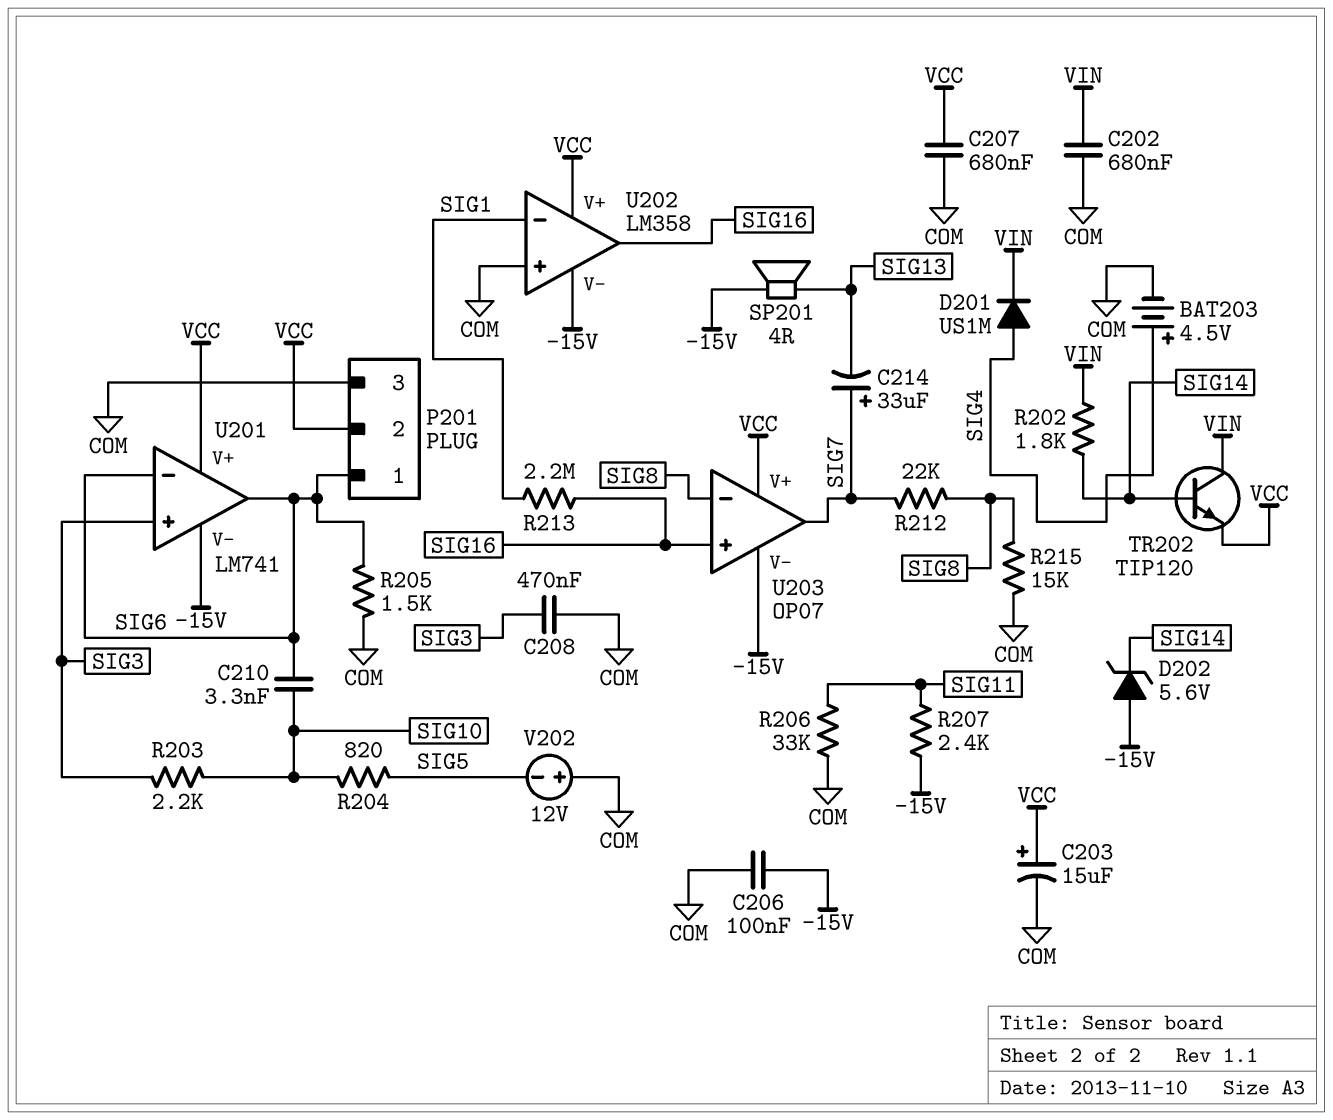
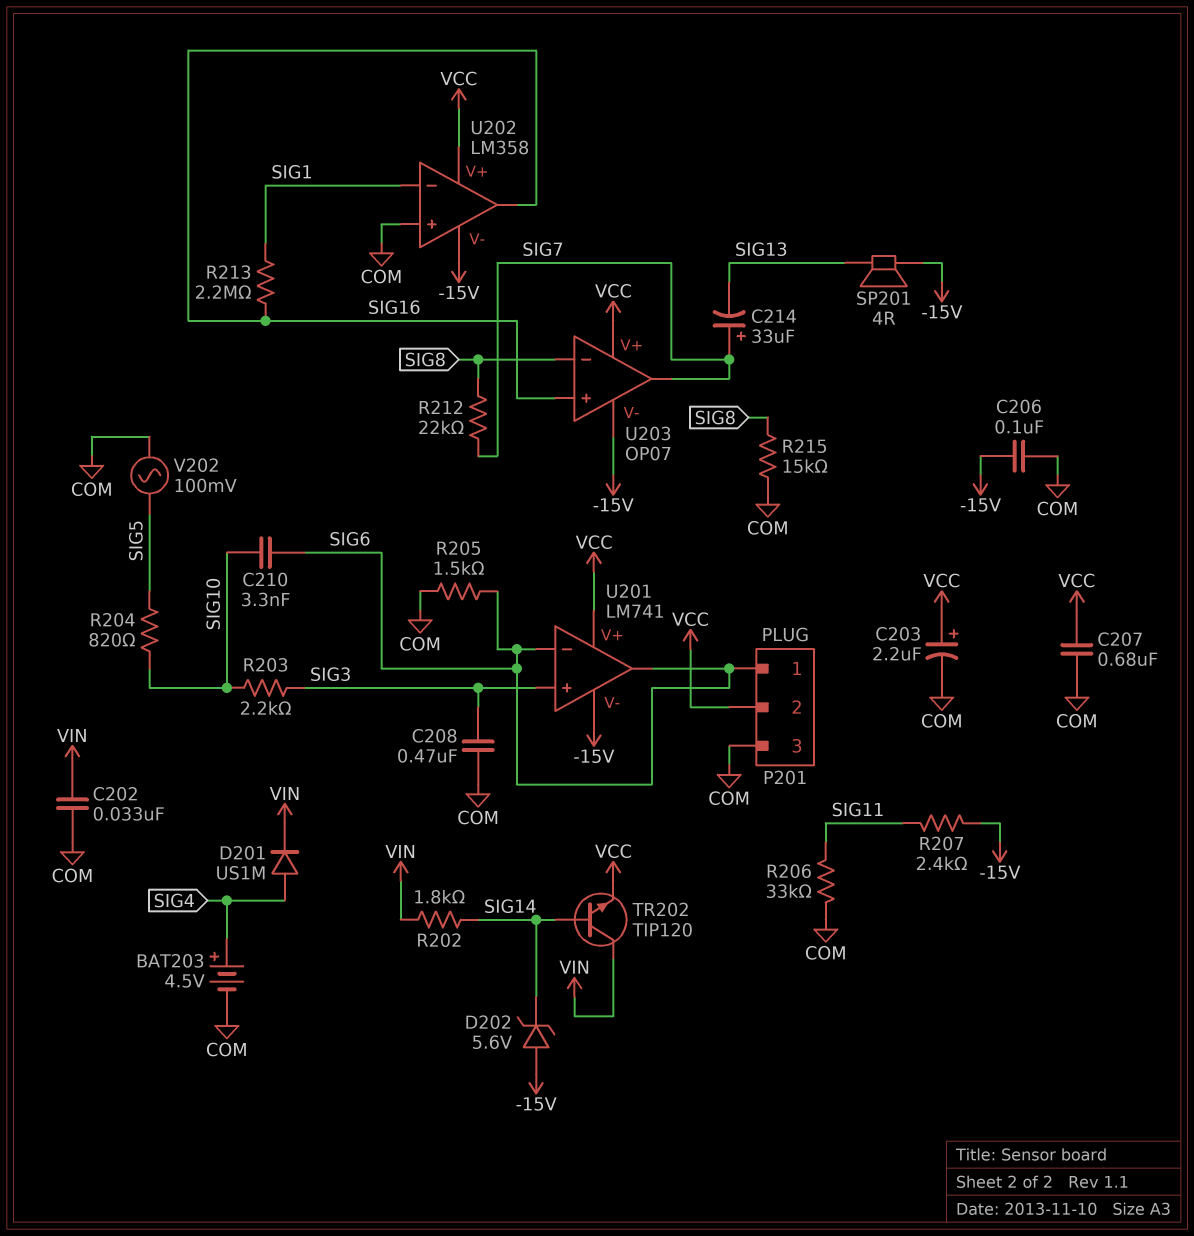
C202: 680nF (COM, VIN) -> 33nF (COM, VIN)
C203: 15uF (plus VCC, minus COM) -> 2.2uF (plus VCC, minus COM)
V202: 12V (plus COM, minus SIG5) -> AC 100mV (COM, SIG5)

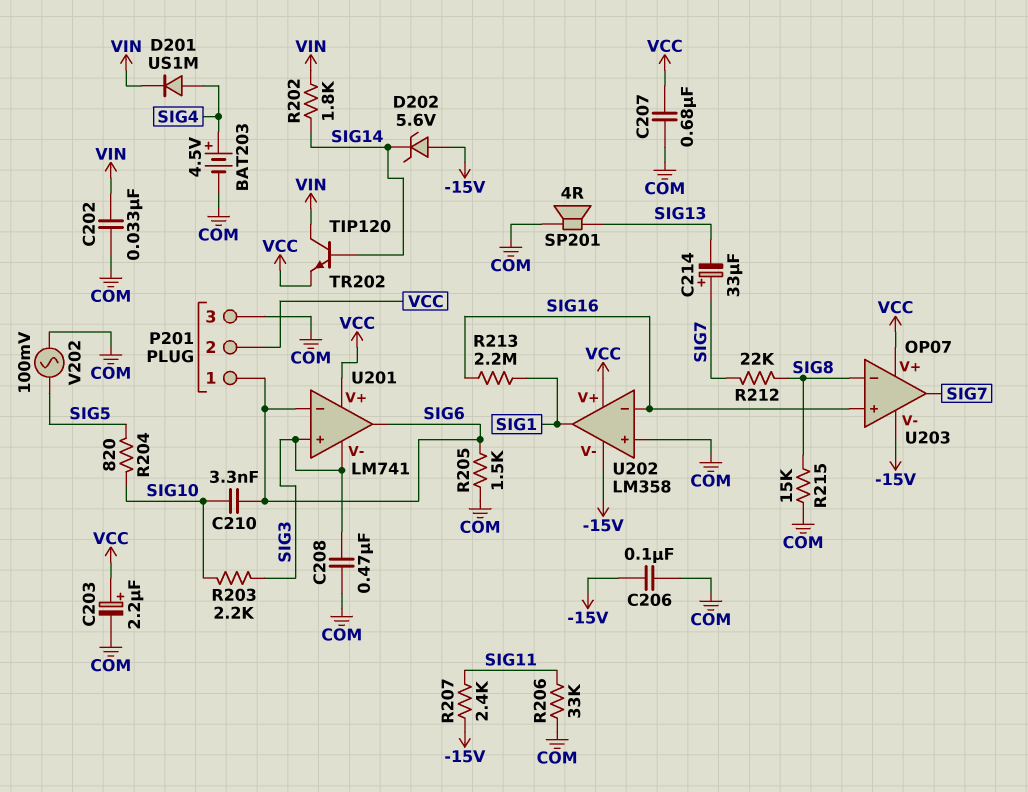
SP201: speaker 4R (-15V, SIG13) -> speaker 4R (COM, SIG13)
U201 pin V-: -15V -> SIG3
U202 pin in-: SIG1 -> SIG16
U202 pin out: SIG16 -> SIG1

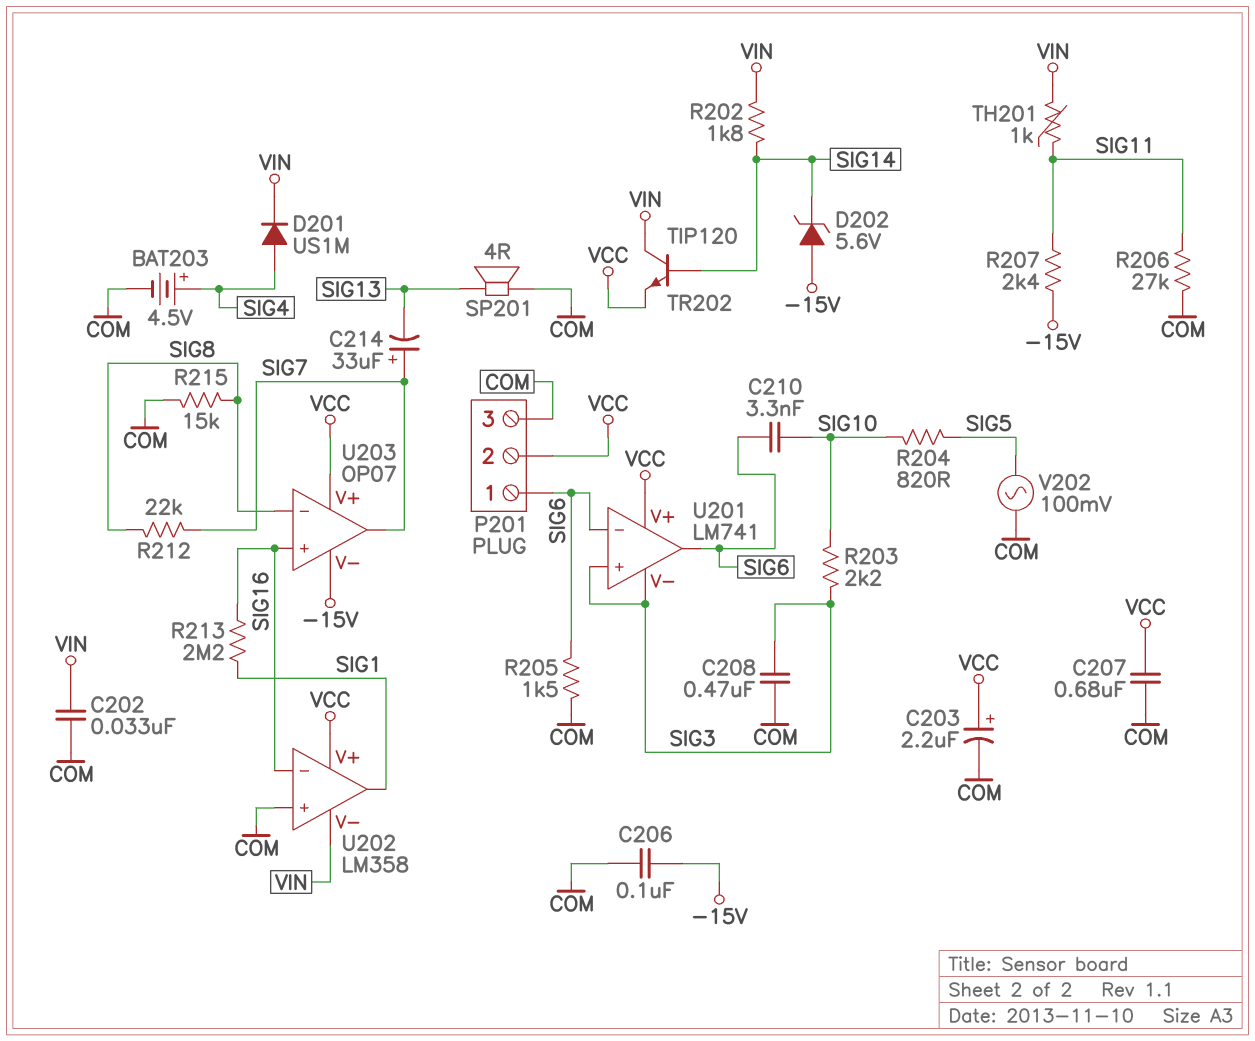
R206: 33k (COM, SIG11) -> 27k (COM, SIG11)
TH201: none -> 1k (SIG11, VIN)
U202 pin V-: -15V -> VIN

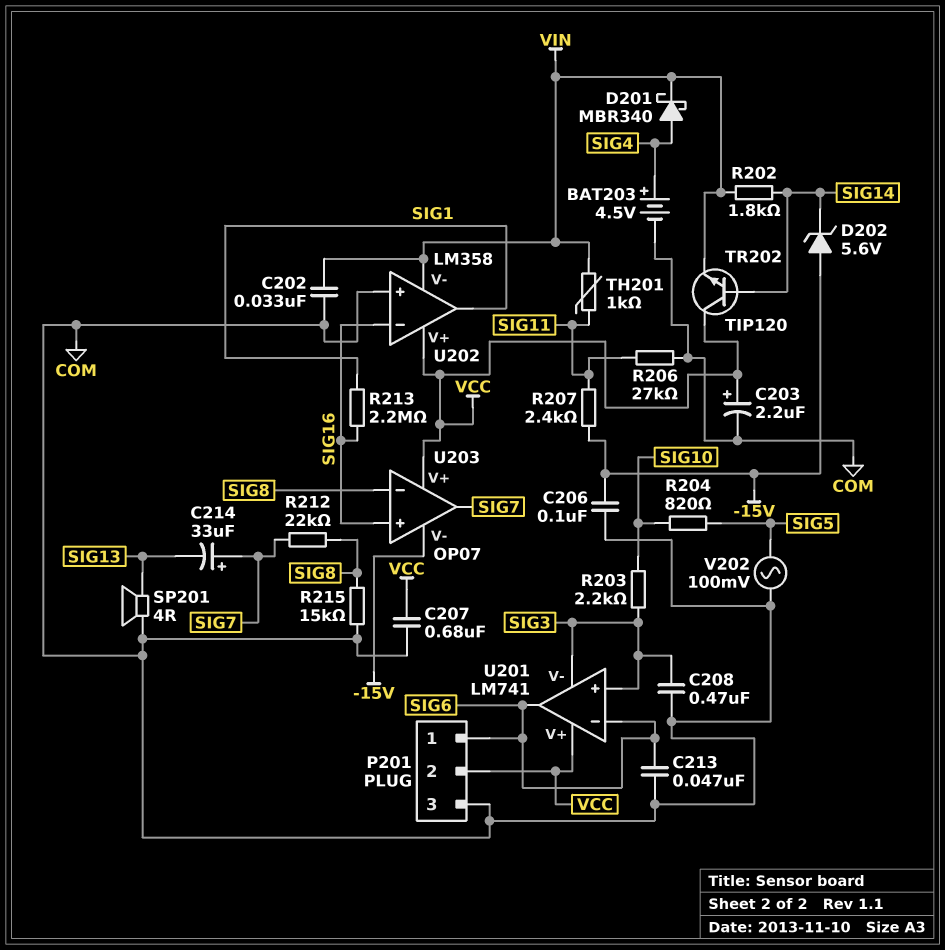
C210: 3.3nF (SIG6, SIG10) -> none
C213: none -> 47nF (COM, SIG6)
D201: diode US1M (A SIG4, K VIN) -> schottky MBR340 (A SIG4, K VIN)
R205: 1.5k (COM, SIG6) -> none
TR202: NPN TIP120 (B SIG14, C VIN, E VCC) -> NPN TIP120 (B SIG14, C VCC, E VIN)

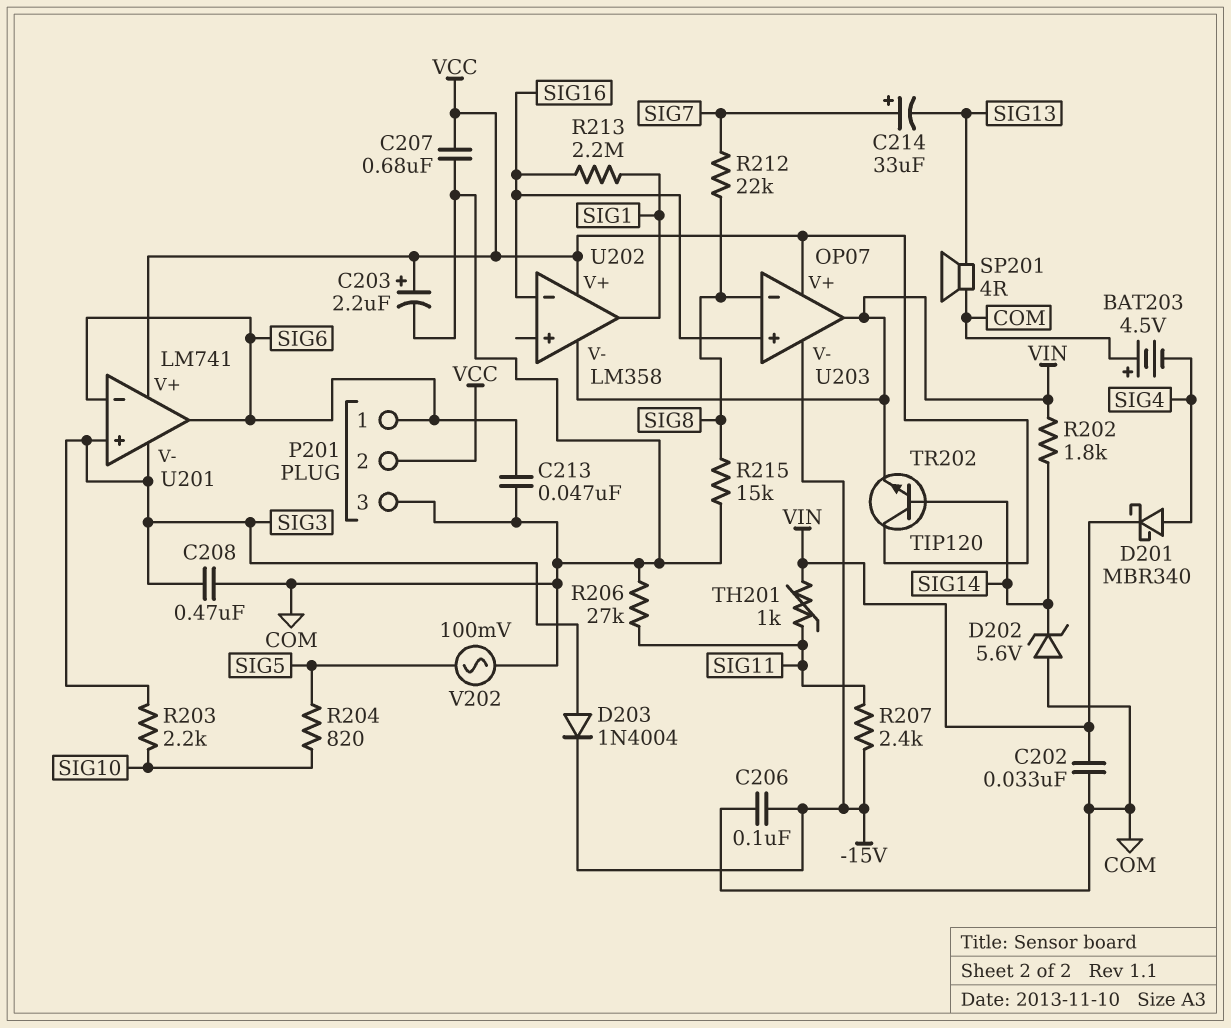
BAT203: 4.5V (plus SIG4, minus COM) -> 4.5V (plus COM, minus SIG4)
D202: zener 5.6V (A -15V, K SIG14) -> zener 5.6V (A COM, K SIG14)
D203: none -> diode 1N4004 (A SIG3, K -15V)
U202 pin in+: COM -> none
U203 pin out: SIG7 -> VIN

